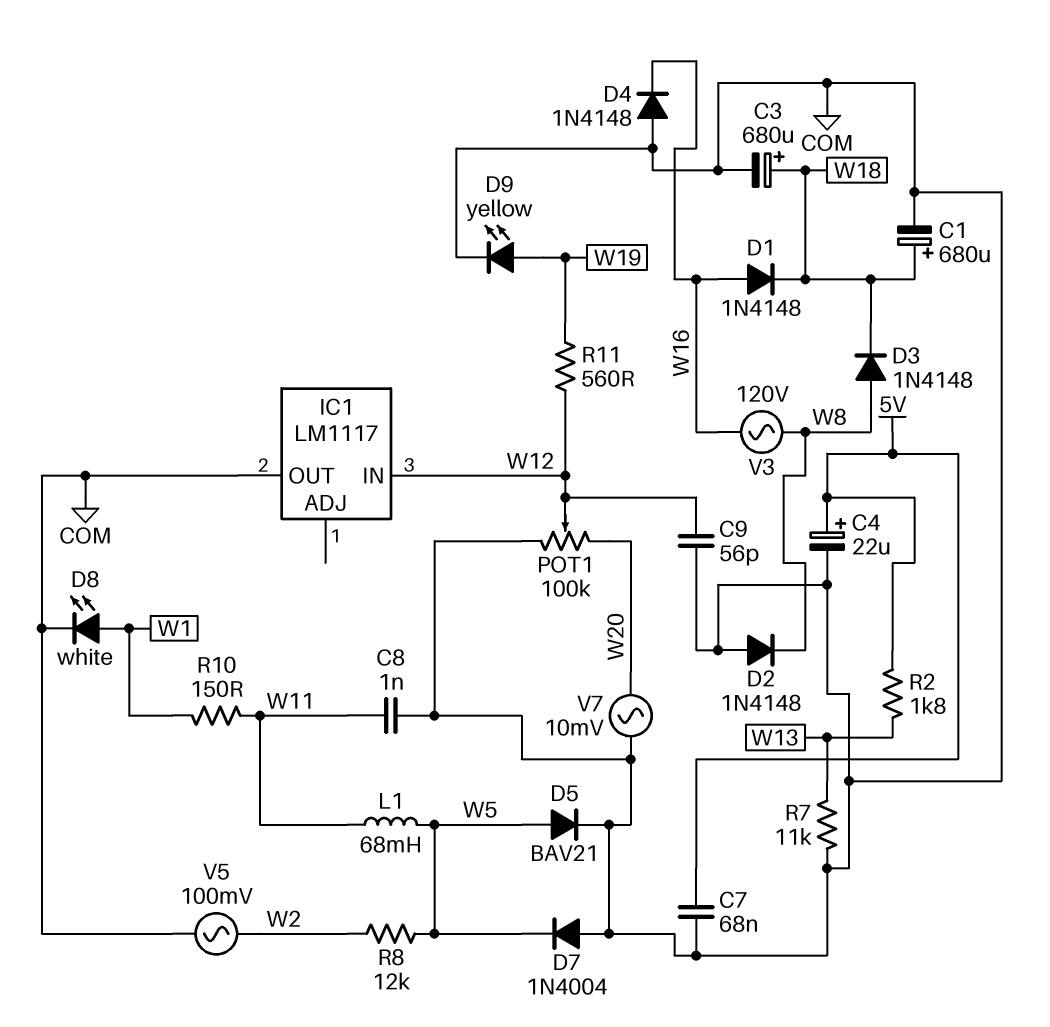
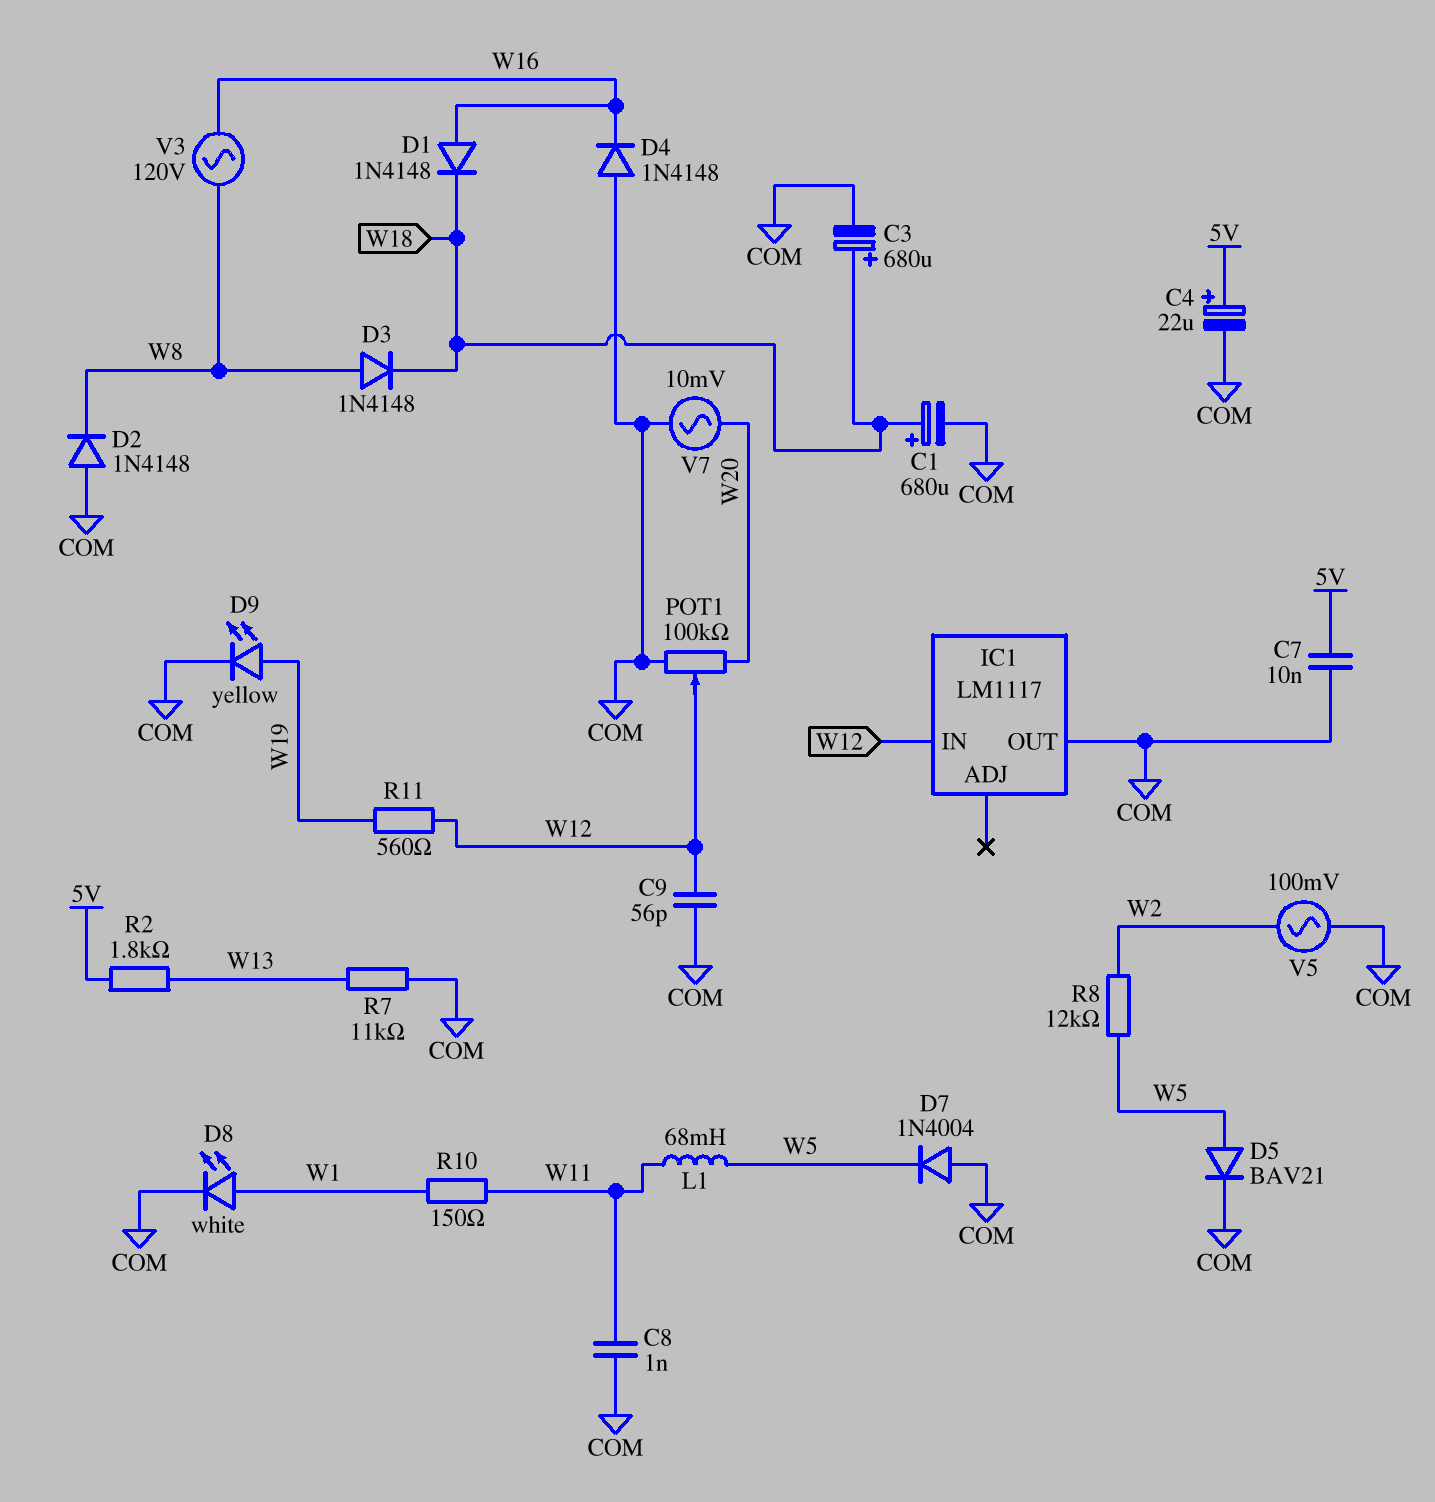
C7: 68nF (5V, COM) -> 10nF (5V, COM)

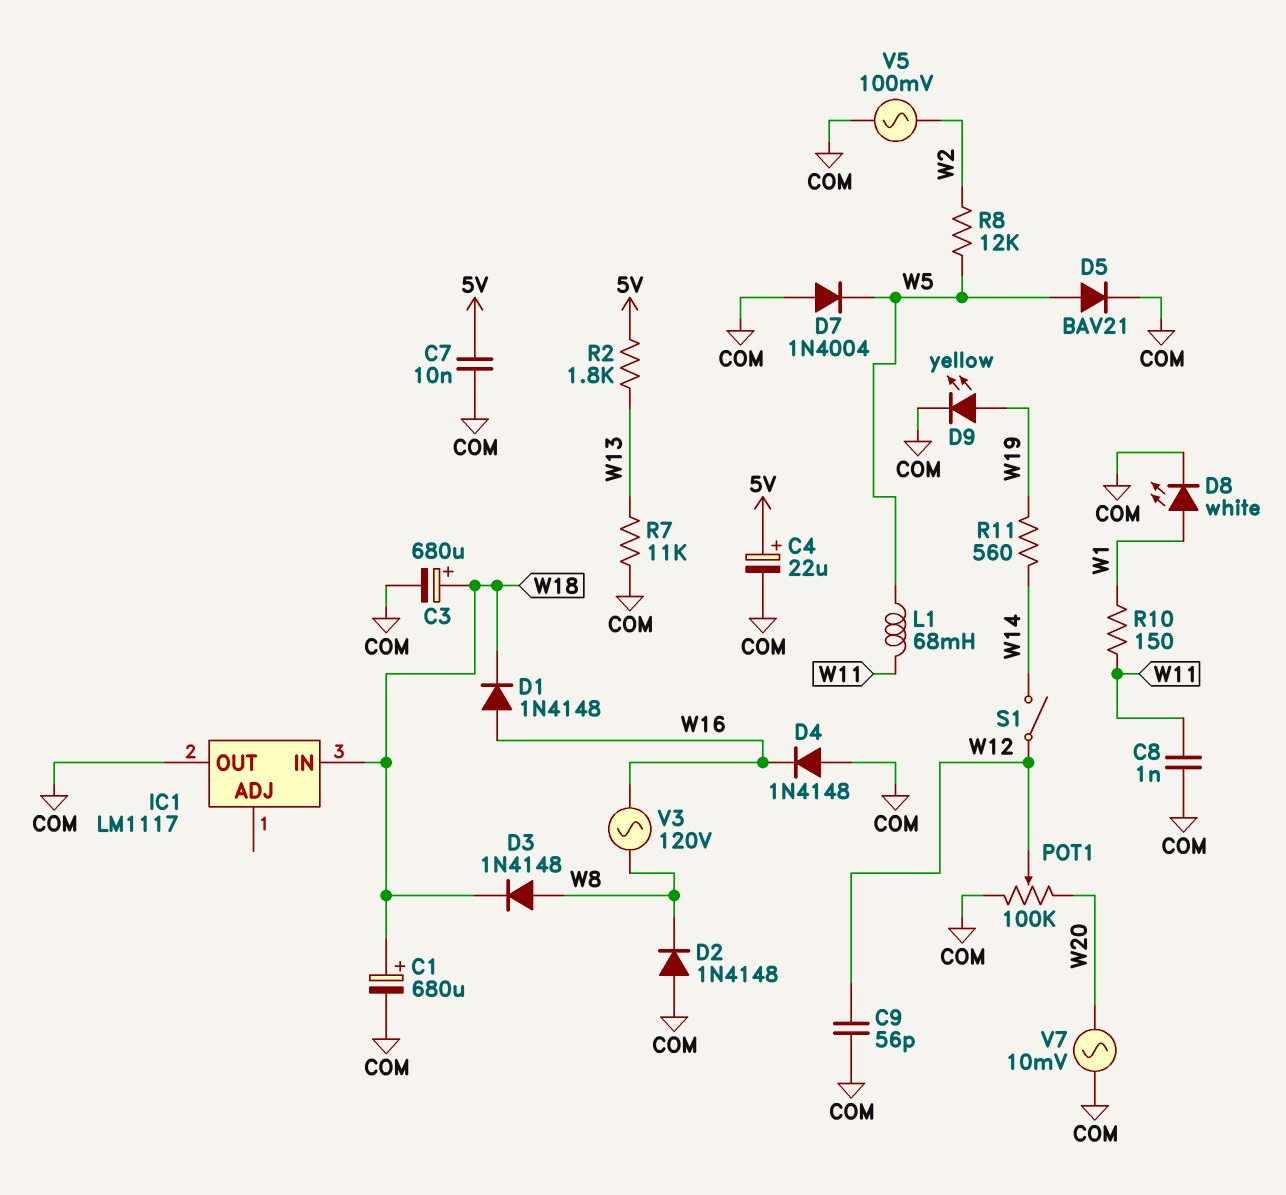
IC1 pin IN: W12 -> W18
R11: 560 (W12, W19) -> 560 (W14, W19)
S1: none -> switch (W12, W14)

